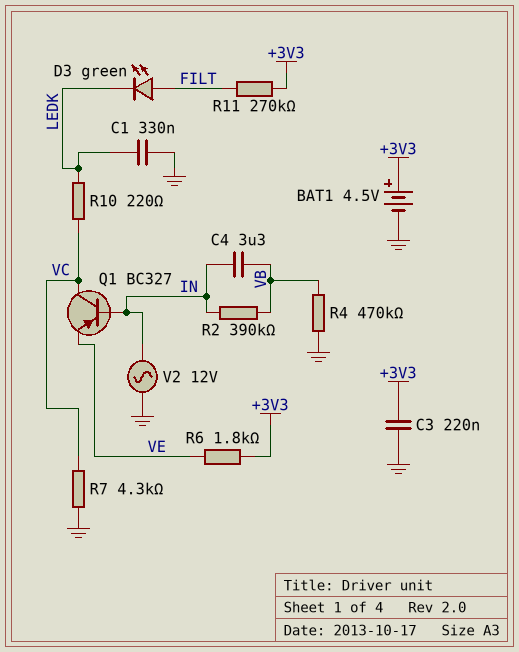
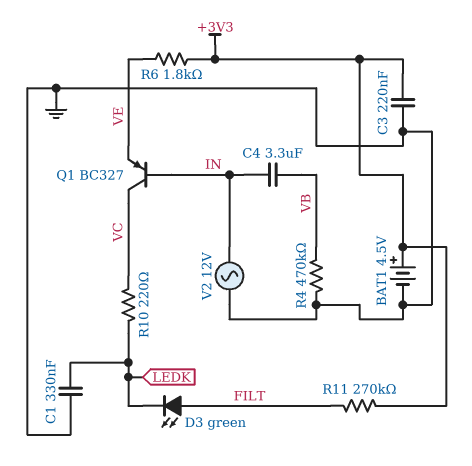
R2: 390k (IN, VB) -> none
R7: 4.3k (GND, VC) -> none

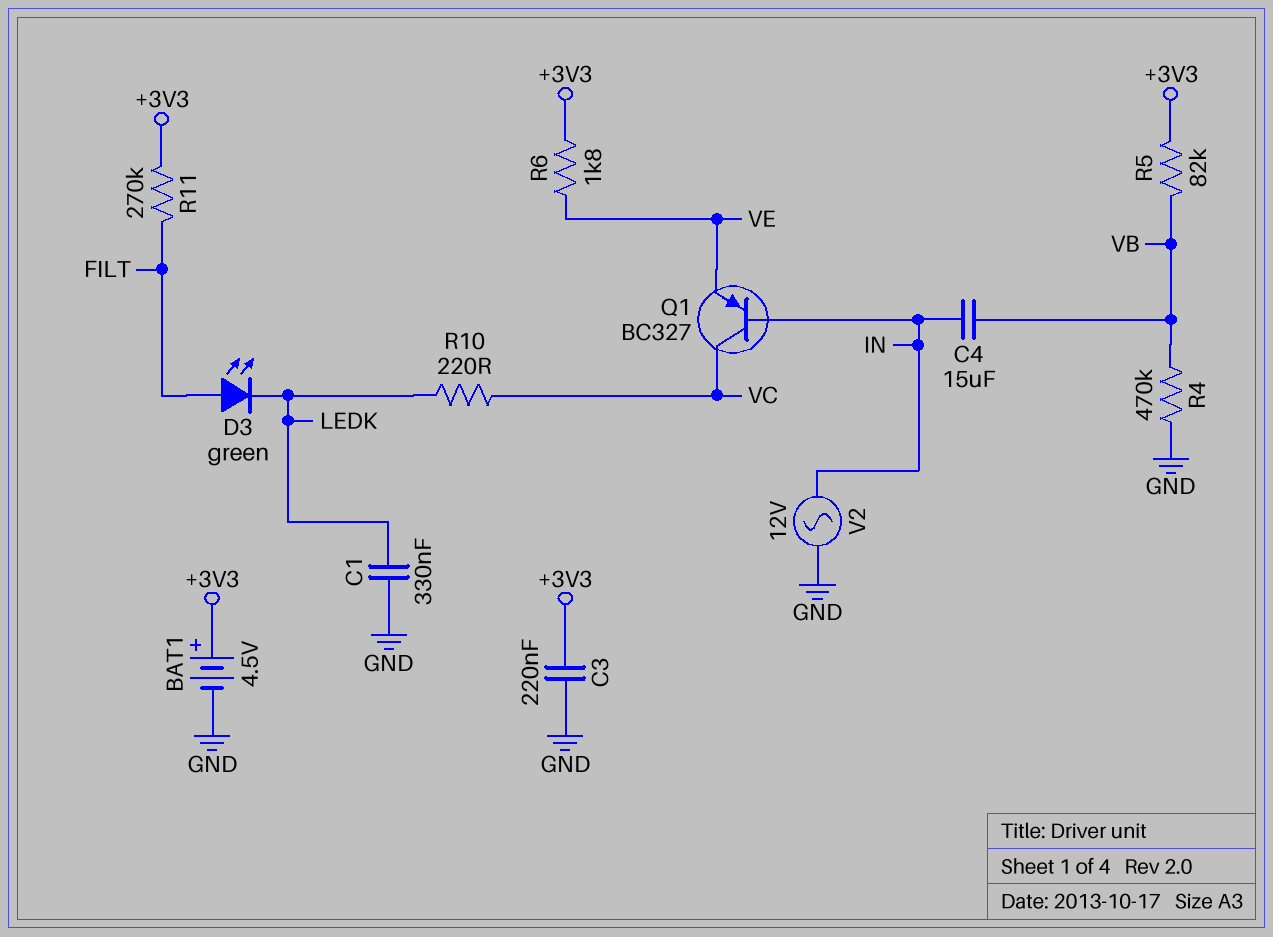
C4: 3.3uF (IN, VB) -> 15uF (IN, VB)
R5: none -> 82k (+3V3, VB)

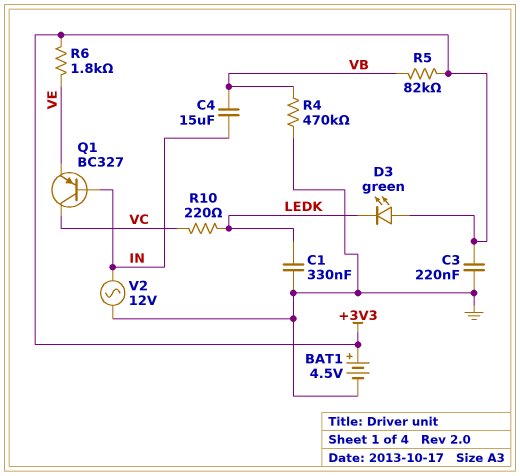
D3: LED green (A FILT, K LEDK) -> LED green (A +3V3, K LEDK)
R11: 270k (+3V3, FILT) -> none

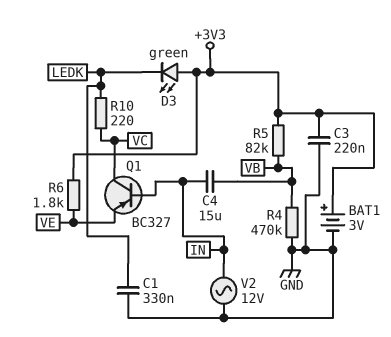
BAT1: 4.5V (plus +3V3, minus GND) -> 3V (plus +3V3, minus GND)

